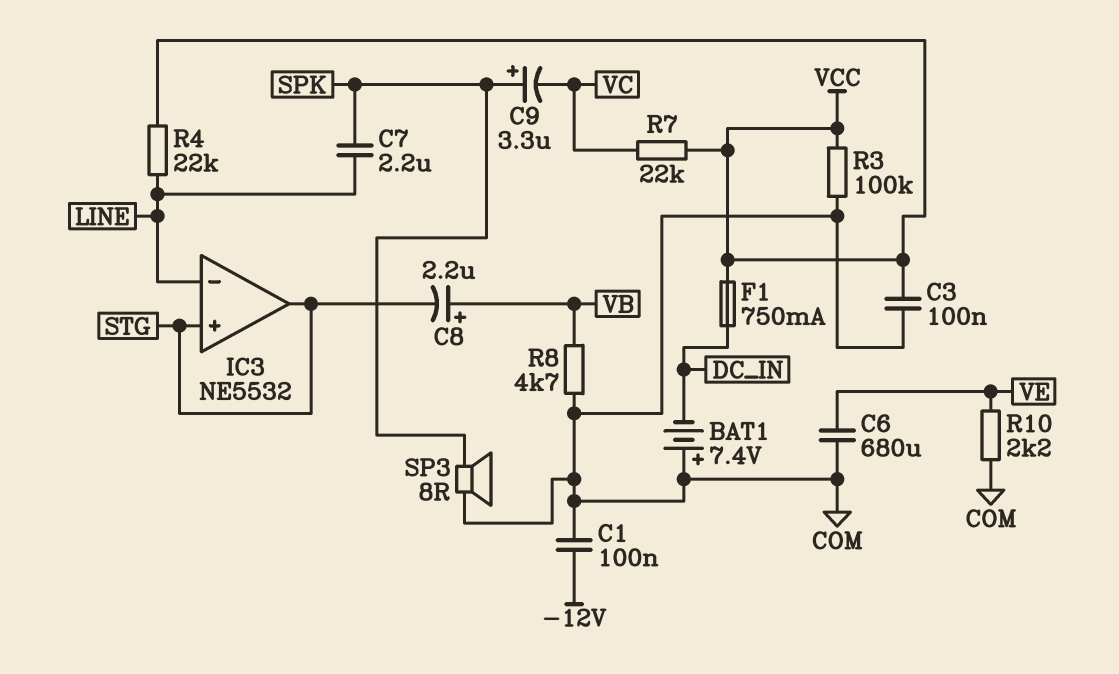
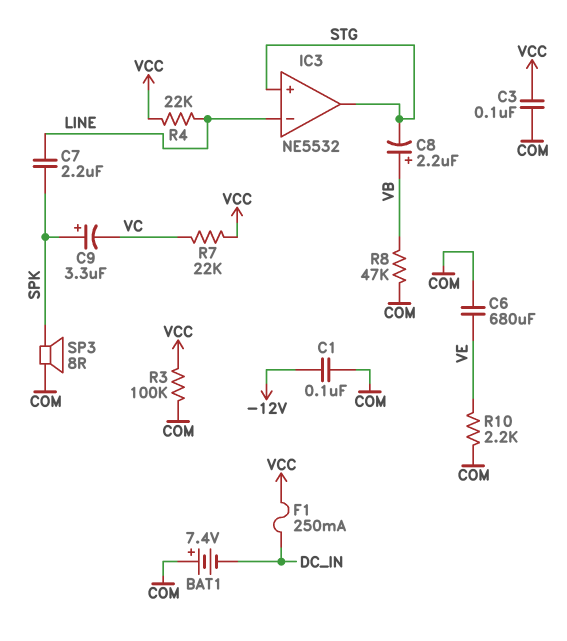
F1: 750mA (DC_IN, VCC) -> 250mA (DC_IN, VCC)
R8: 4.7k (COM, VB) -> 47k (COM, VB)

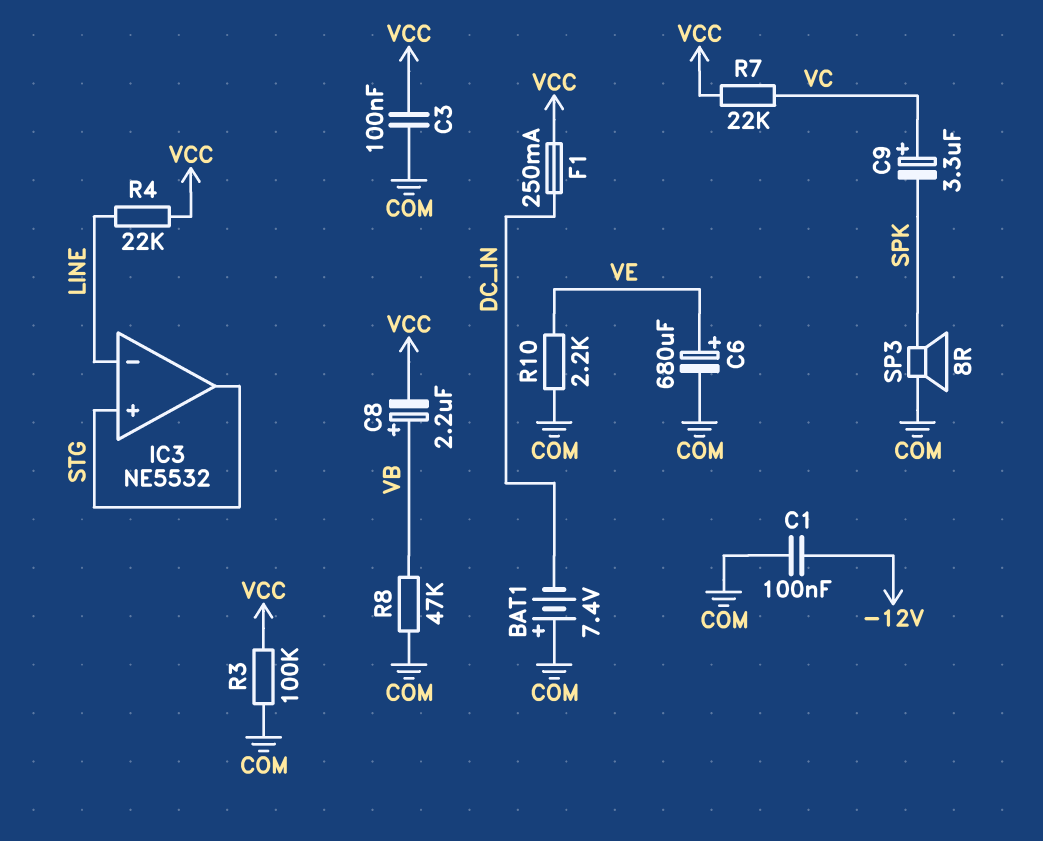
C6: 680uF (COM, VE) -> 680uF (plus VE, minus COM)
C7: 2.2uF (LINE, SPK) -> none
C8: 2.2uF (plus VB, minus STG) -> 2.2uF (plus VB, minus VCC)
C9: 3.3uF (plus SPK, minus VC) -> 3.3uF (plus VC, minus SPK)

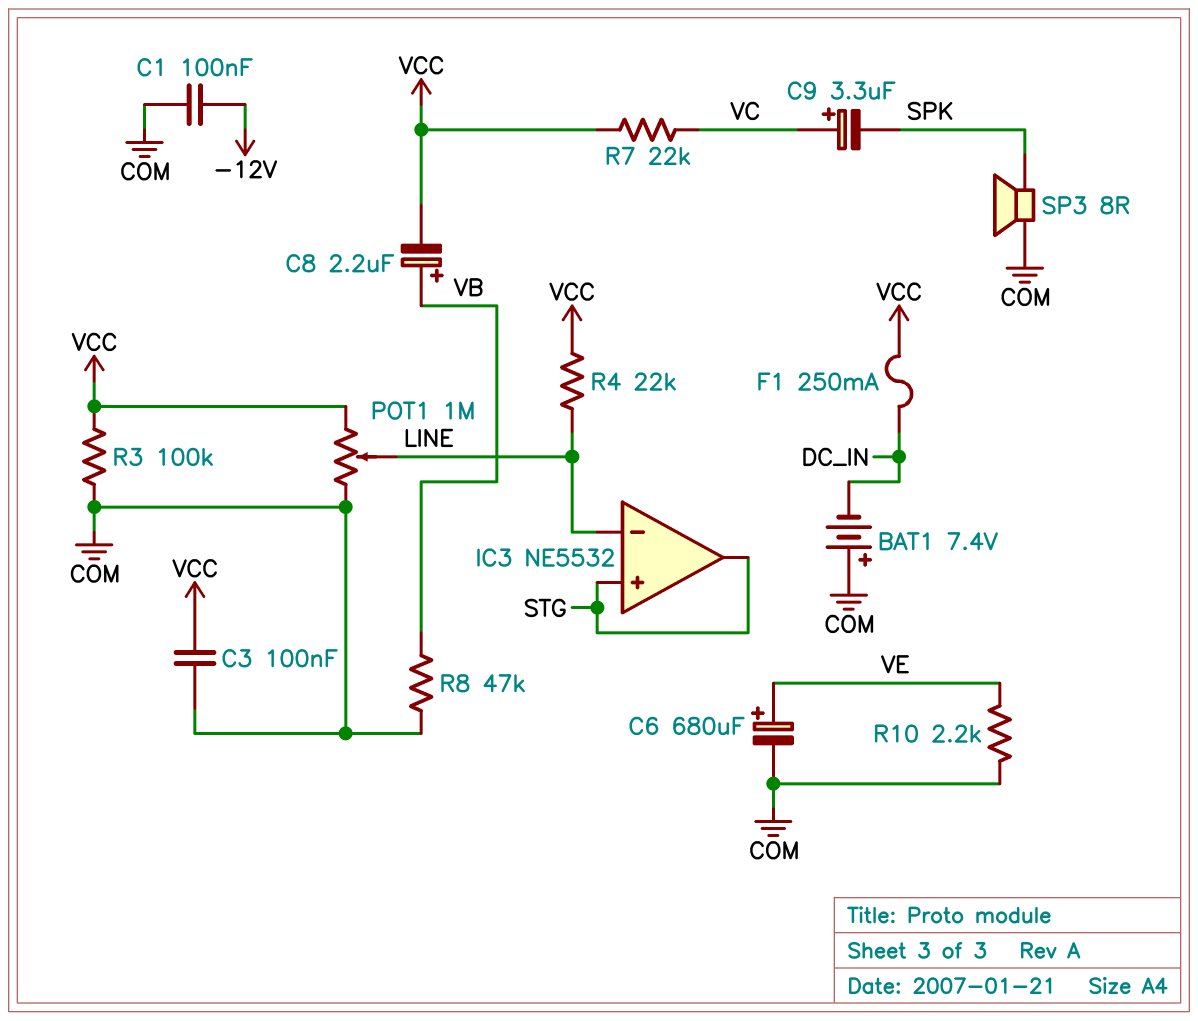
POT1: none -> 1M (COM, VCC, wiper LINE)

